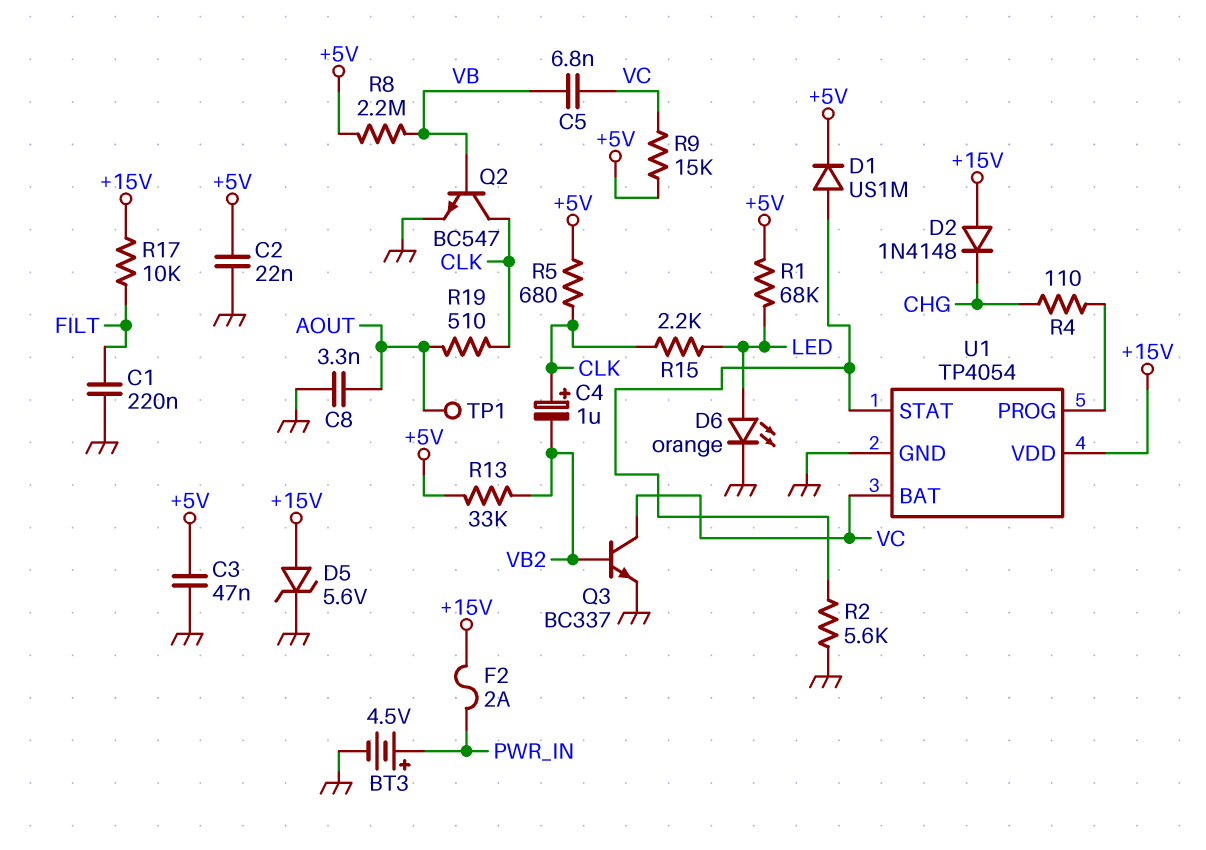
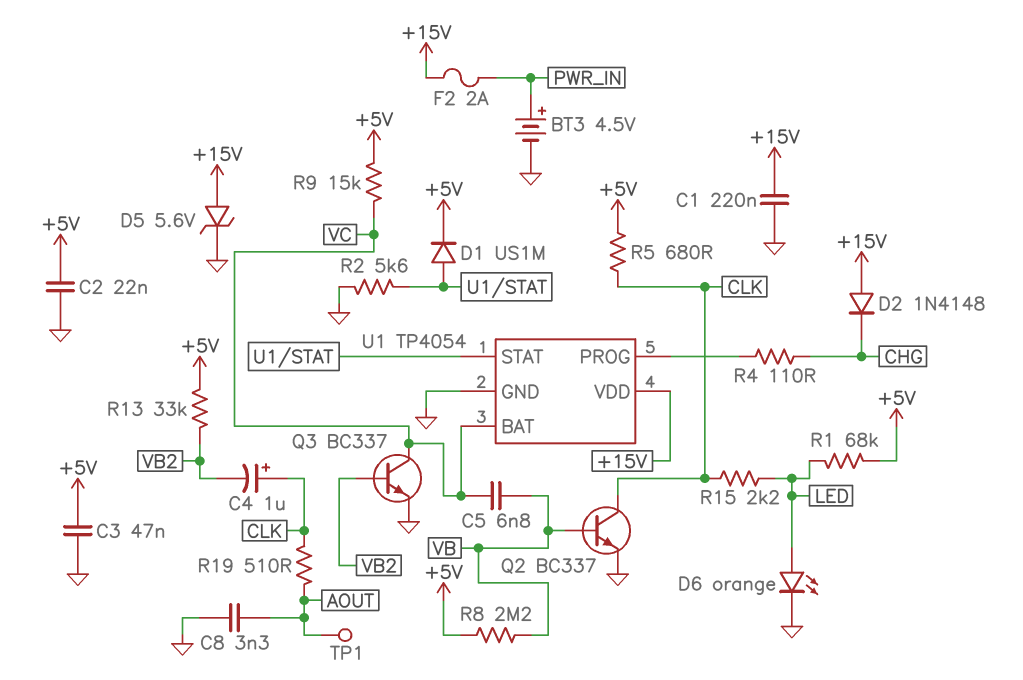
C1: 220nF (FILT, GND) -> 220nF (+15V, GND)
Q2: NPN BC547 (B VB, C CLK, E GND) -> NPN BC337 (B VB, C CLK, E GND)
R17: 10k (+15V, FILT) -> none

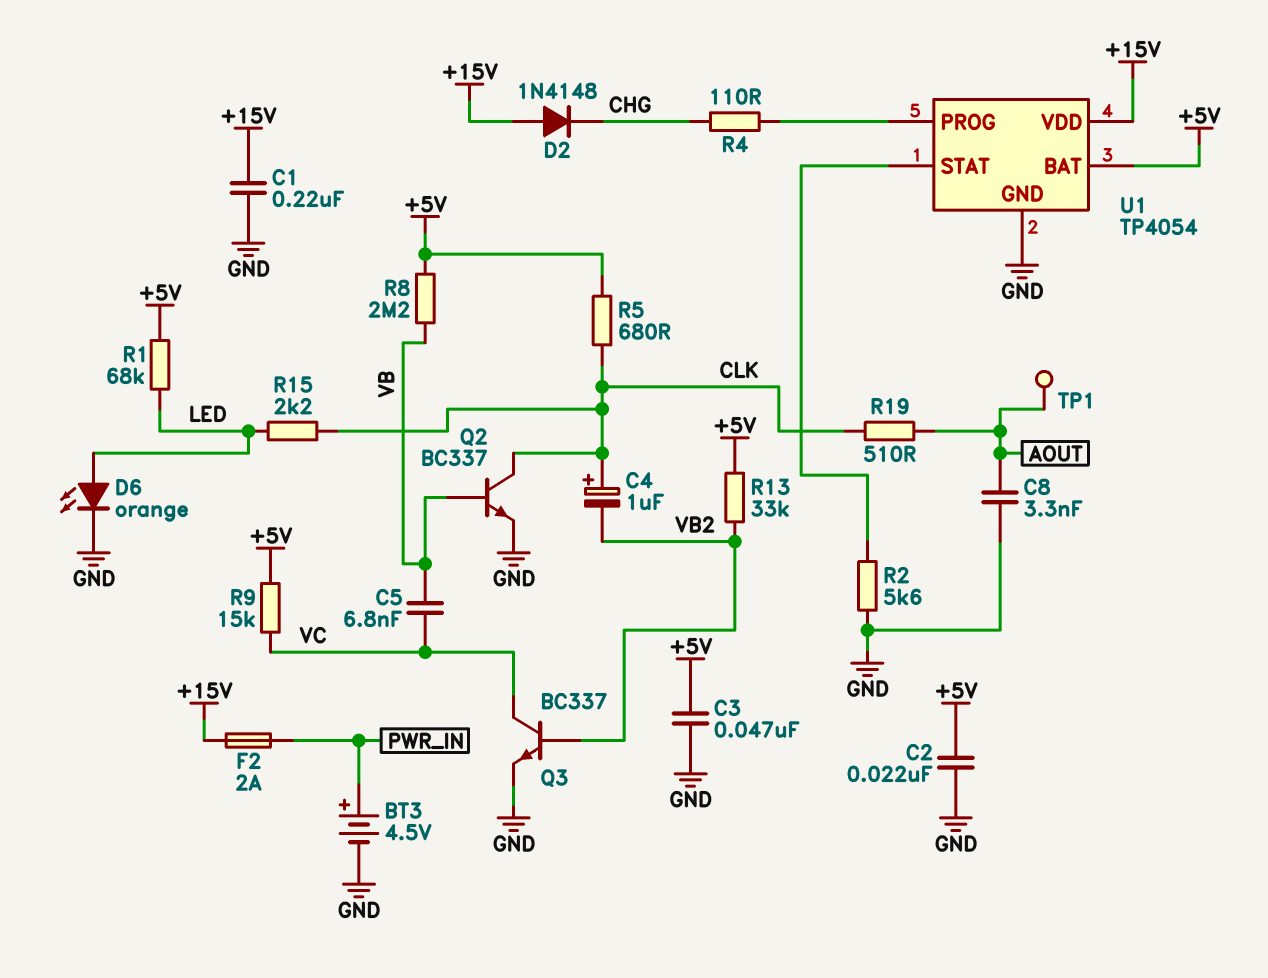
D1: diode US1M (A U1/STAT, K +5V) -> none
D5: zener 5.6V (A +15V, K GND) -> none
U1 pin BAT: VC -> +5V

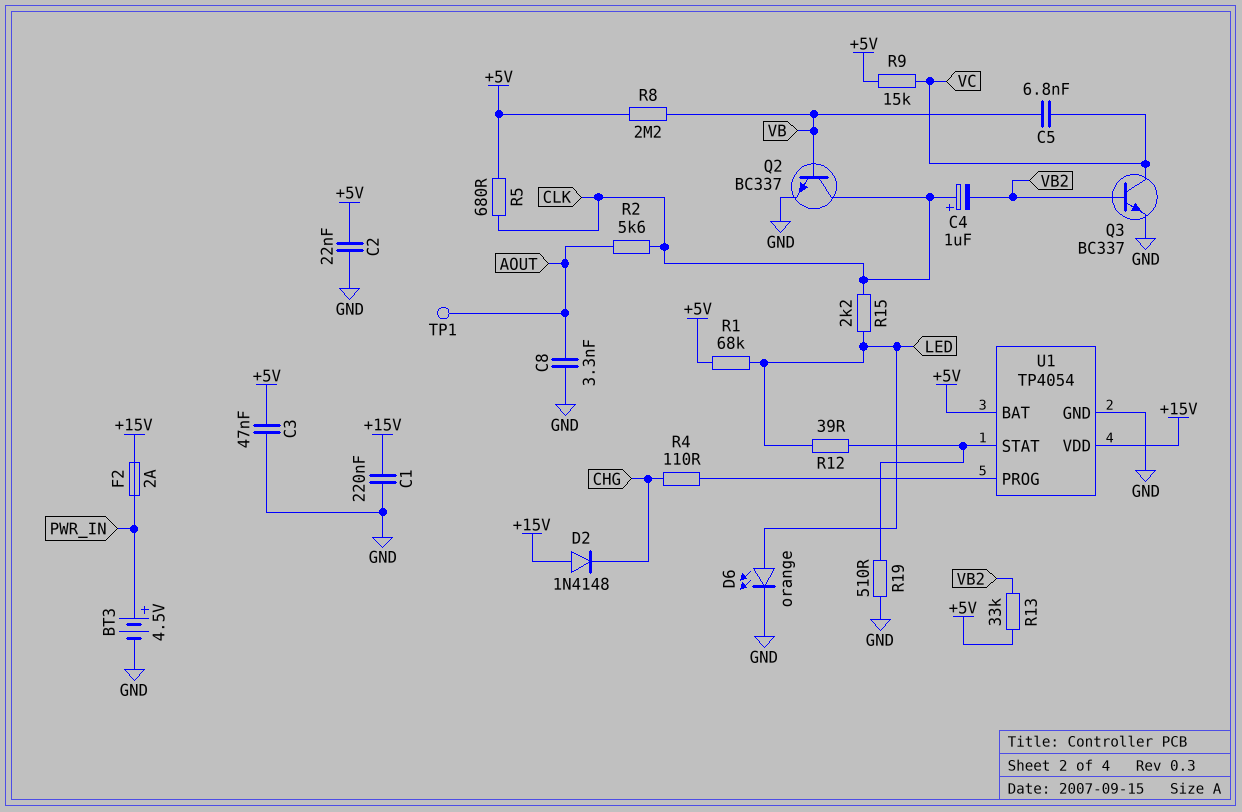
R2: 5.6k (GND, U1/STAT) -> 5.6k (AOUT, CLK)
R12: none -> 39 (LED, U1/STAT)
R19: 510 (AOUT, CLK) -> 510 (GND, U1/STAT)

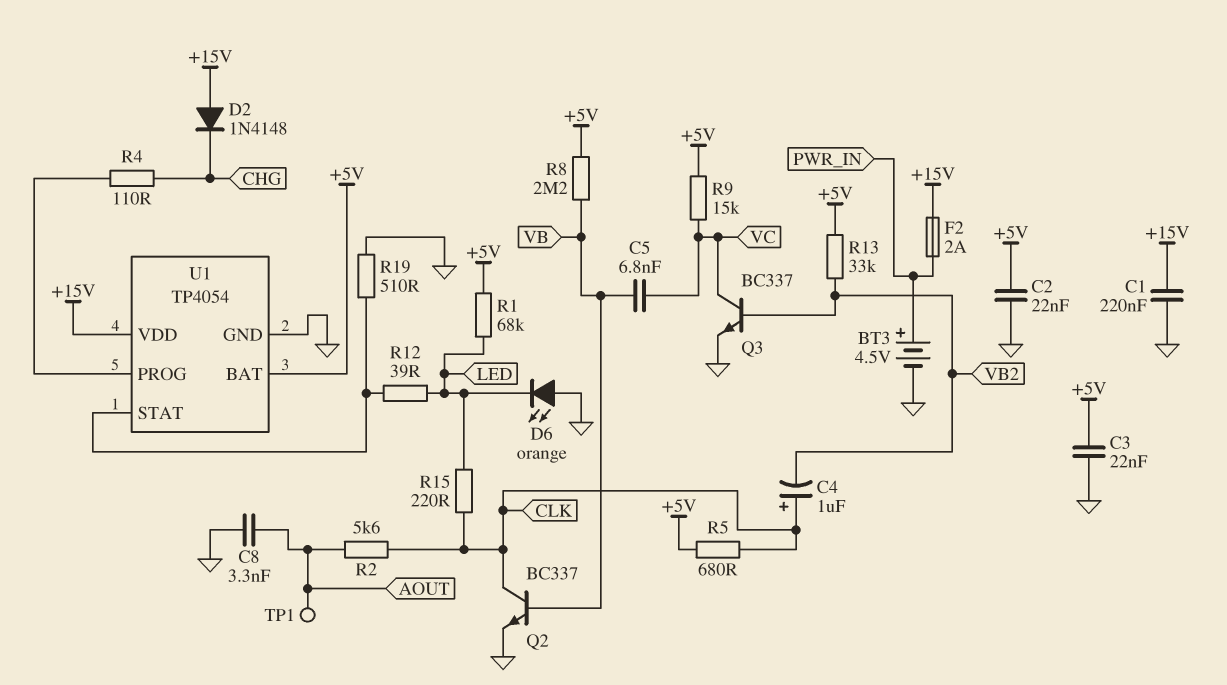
C3: 47nF (+5V, GND) -> 22nF (+5V, GND)
D6: LED orange (A LED, K GND) -> LED orange (A GND, K LED)
R15: 2.2k (CLK, LED) -> 220 (CLK, LED)

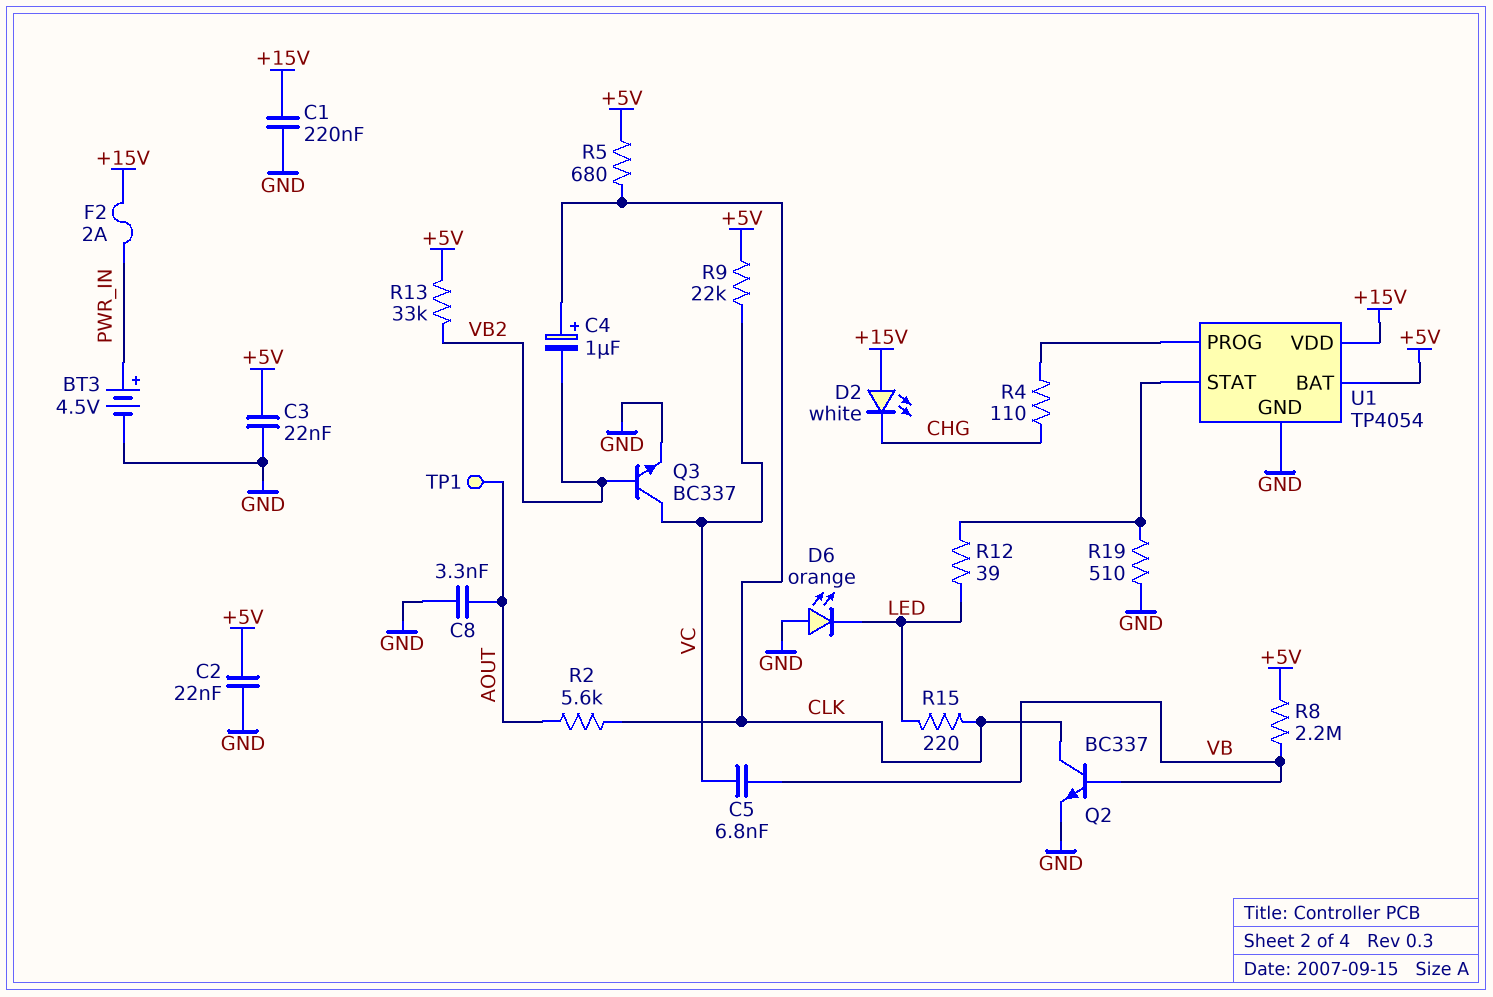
D2: diode 1N4148 (A +15V, K CHG) -> LED white (A +15V, K CHG)
R1: 68k (+5V, LED) -> none
R9: 15k (+5V, VC) -> 22k (+5V, VC)

